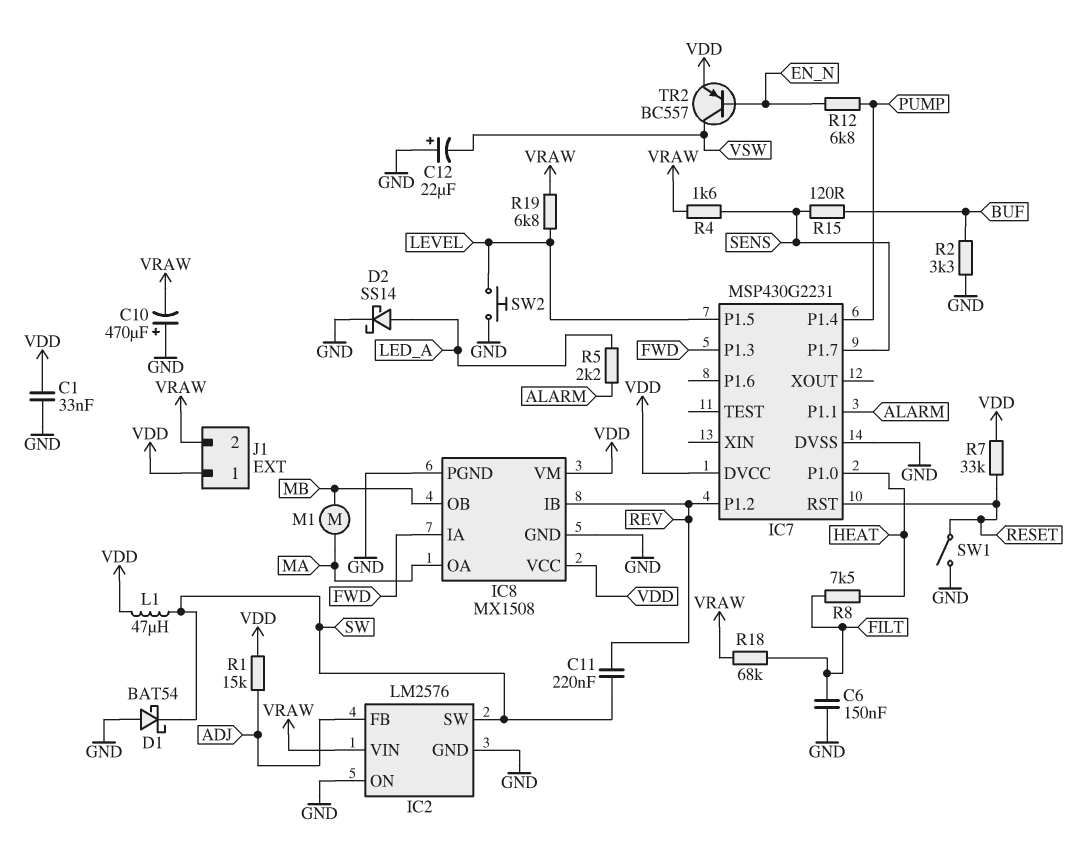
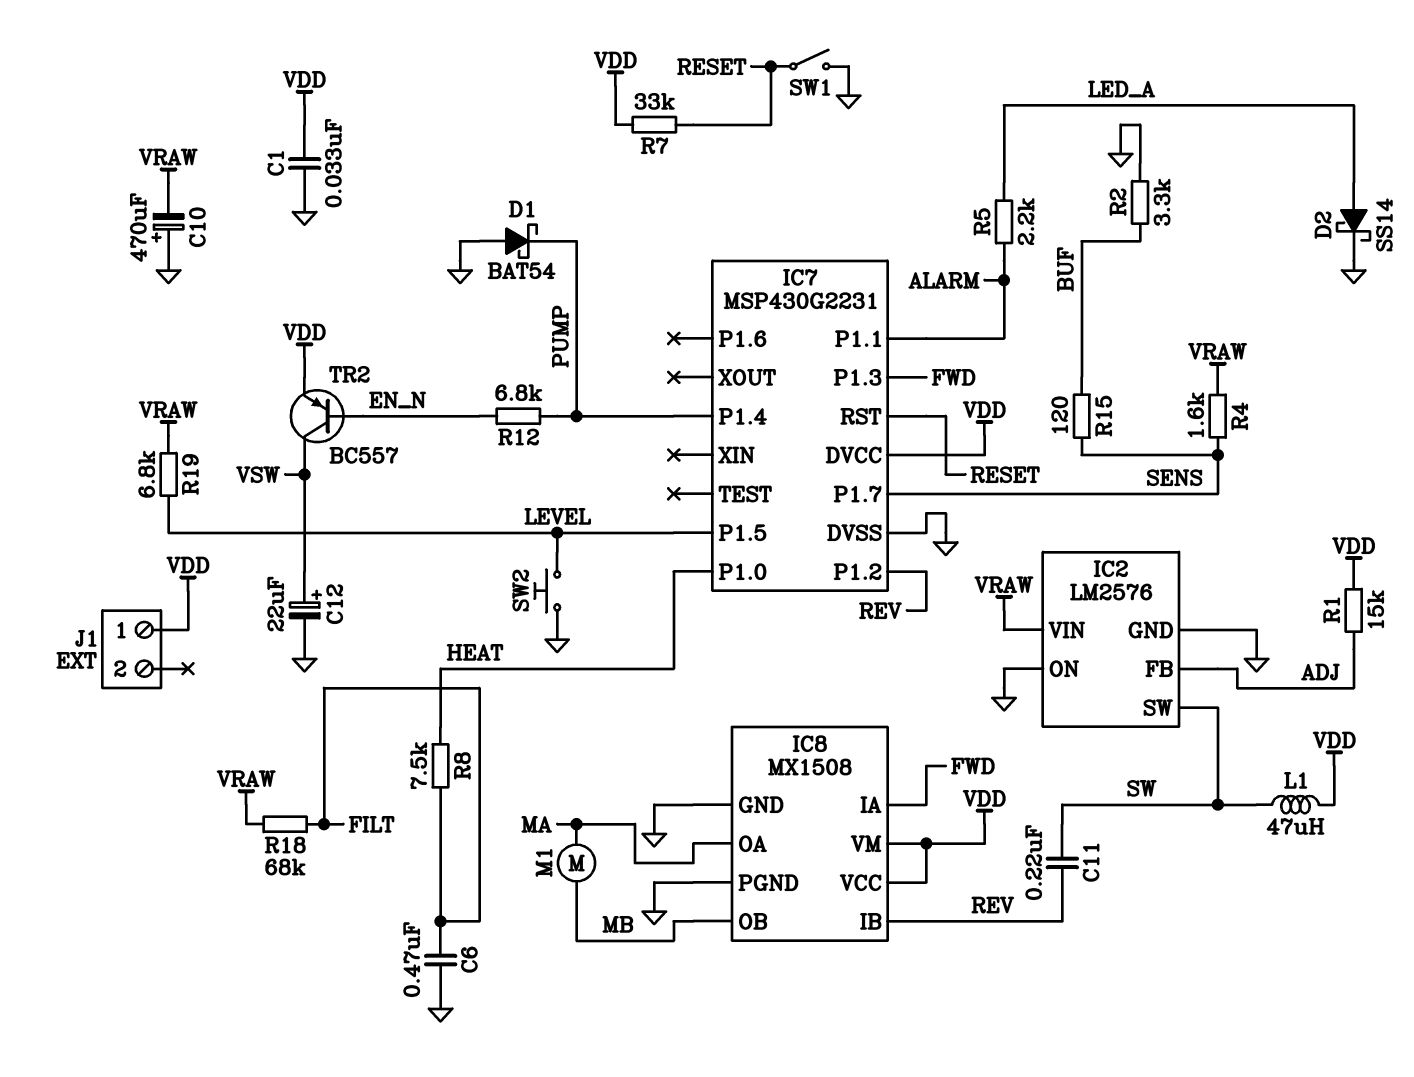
C6: 150nF (FILT, GND) -> 470nF (FILT, GND)
C12: 22uF (plus GND, minus VSW) -> 22uF (plus VSW, minus GND)
D1: schottky BAT54 (A GND, K SW) -> schottky BAT54 (A GND, K PUMP)
J1 pin 2: VRAW -> none

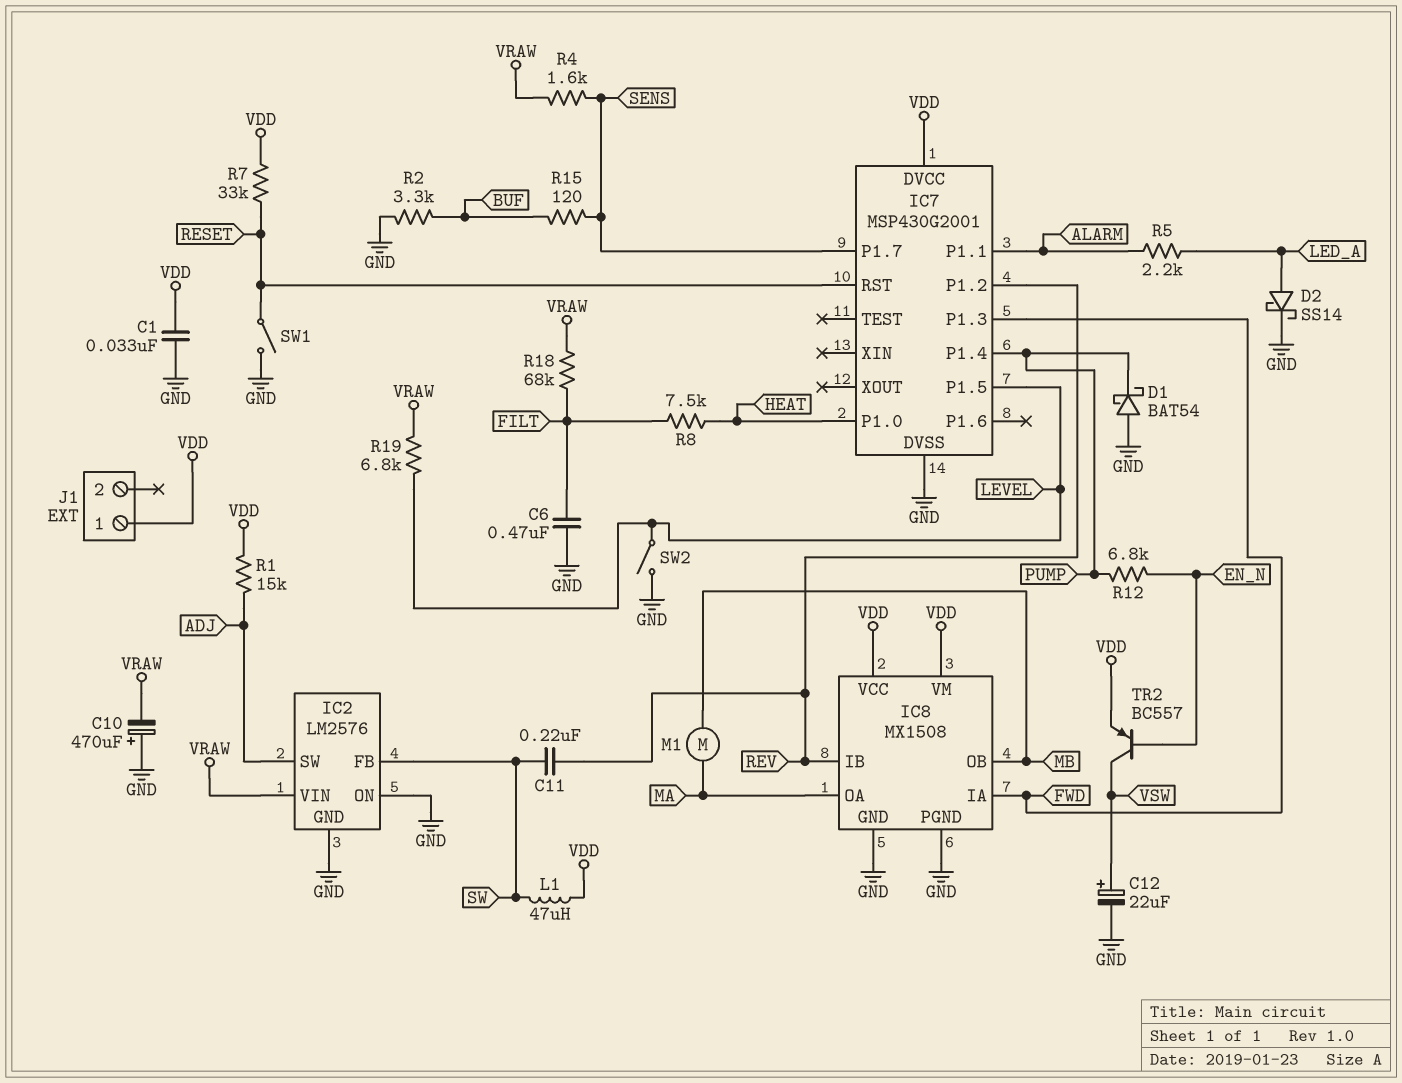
IC2 pin FB: ADJ -> SW
IC2 pin SW: SW -> ADJ
IC7: MSP430G2231 -> MSP430G2001
SW2: button (GND, LEVEL) -> switch (GND, LEVEL)

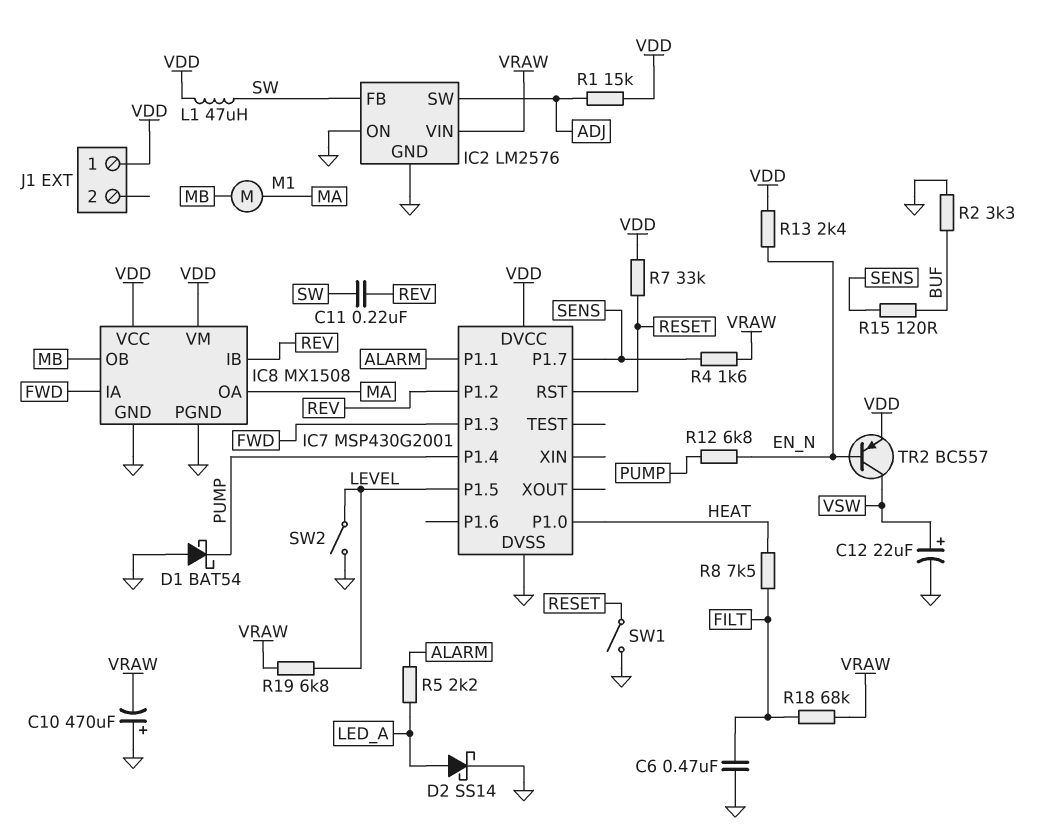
C1: 33nF (GND, VDD) -> none
R13: none -> 2.4k (EN_N, VDD)

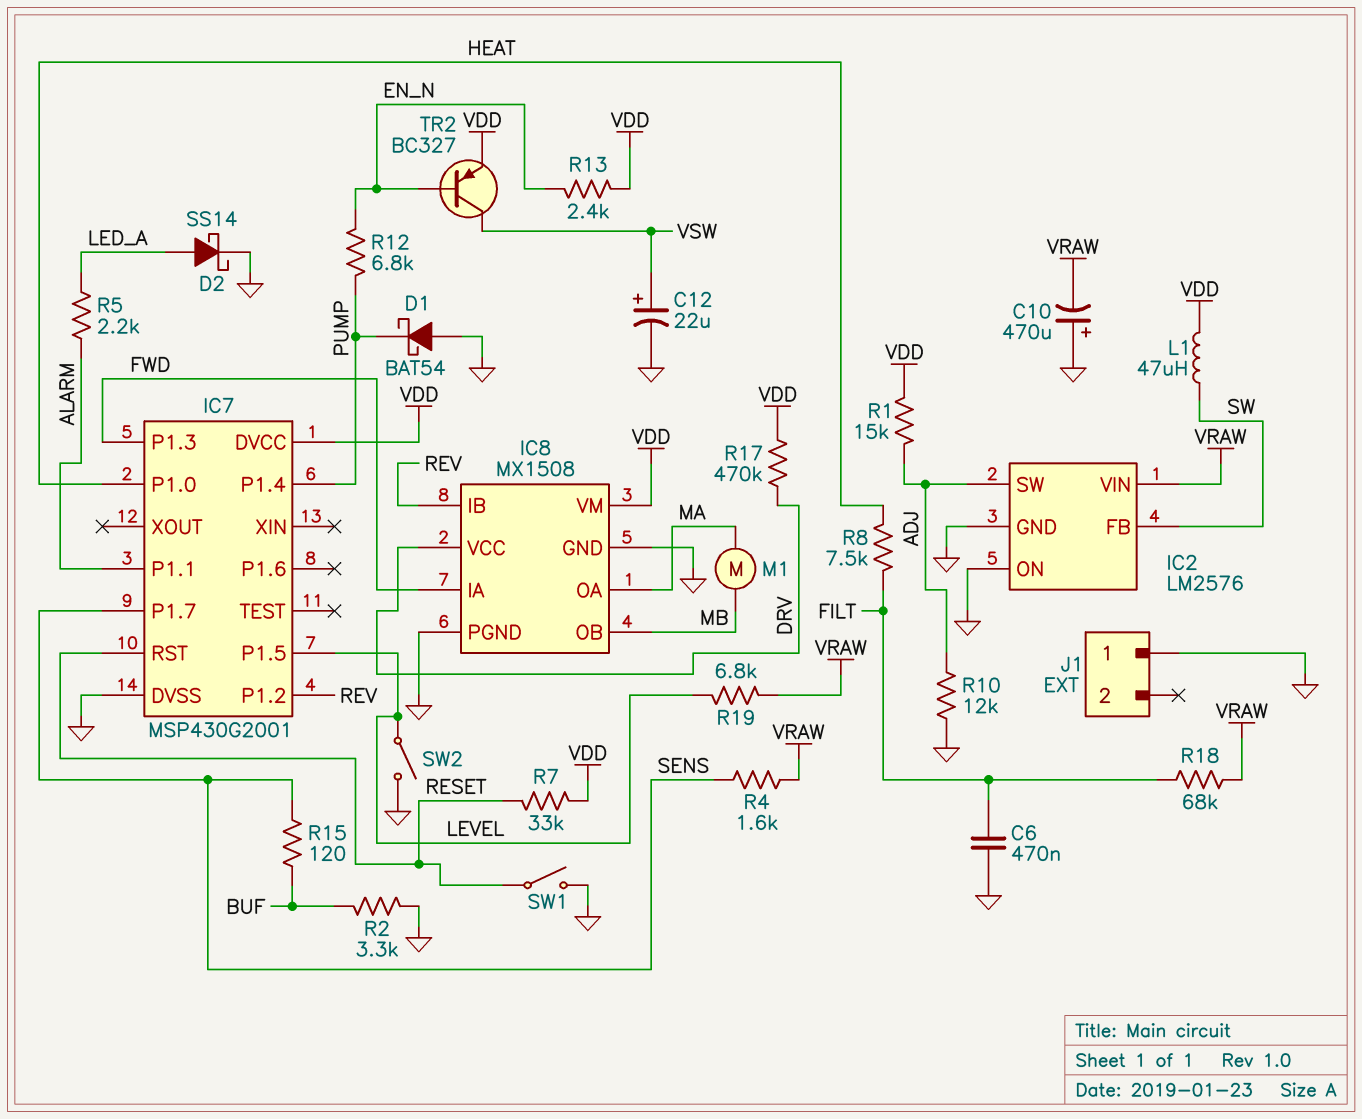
C11: 220nF (REV, SW) -> none
IC8 pin VCC: VDD -> DRV
J1 pin 1: VDD -> GND
R10: none -> 12k (ADJ, GND)
R17: none -> 470k (DRV, VDD)
TR2: PNP BC557 (B EN_N, C VSW, E VDD) -> PNP BC327 (B EN_N, C VSW, E VDD)

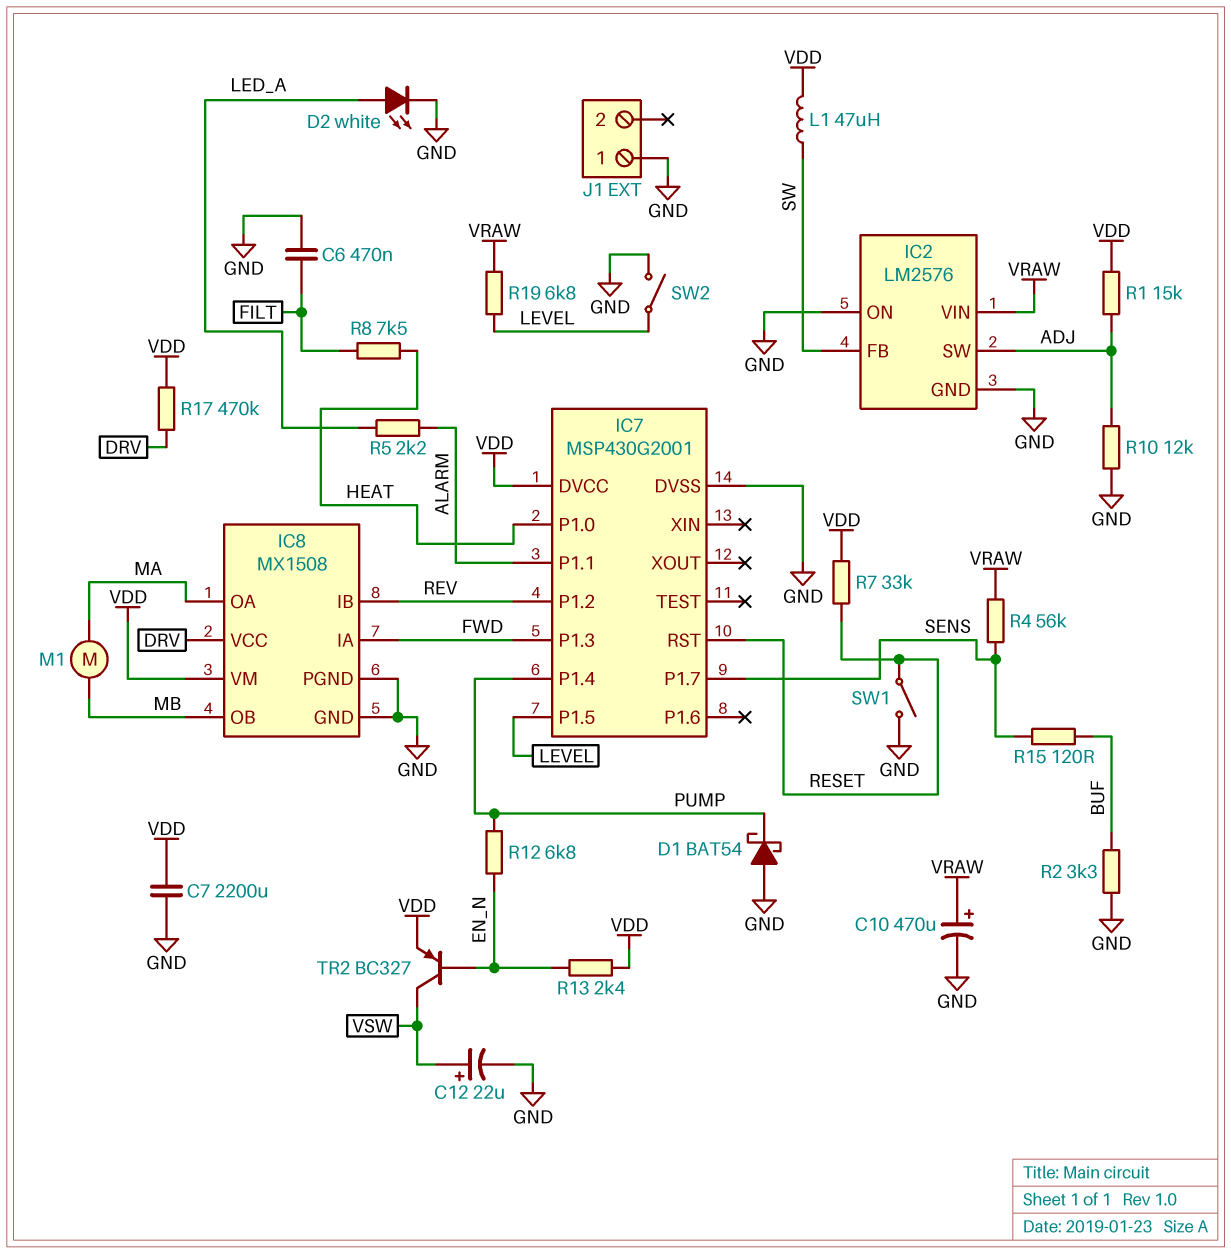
C7: none -> 2200uF (GND, VDD)
C10: 470uF (plus GND, minus VRAW) -> 470uF (plus VRAW, minus GND)
D2: schottky SS14 (A LED_A, K GND) -> LED white (A LED_A, K GND)
R4: 1.6k (SENS, VRAW) -> 56k (SENS, VRAW)
R18: 68k (FILT, VRAW) -> none

